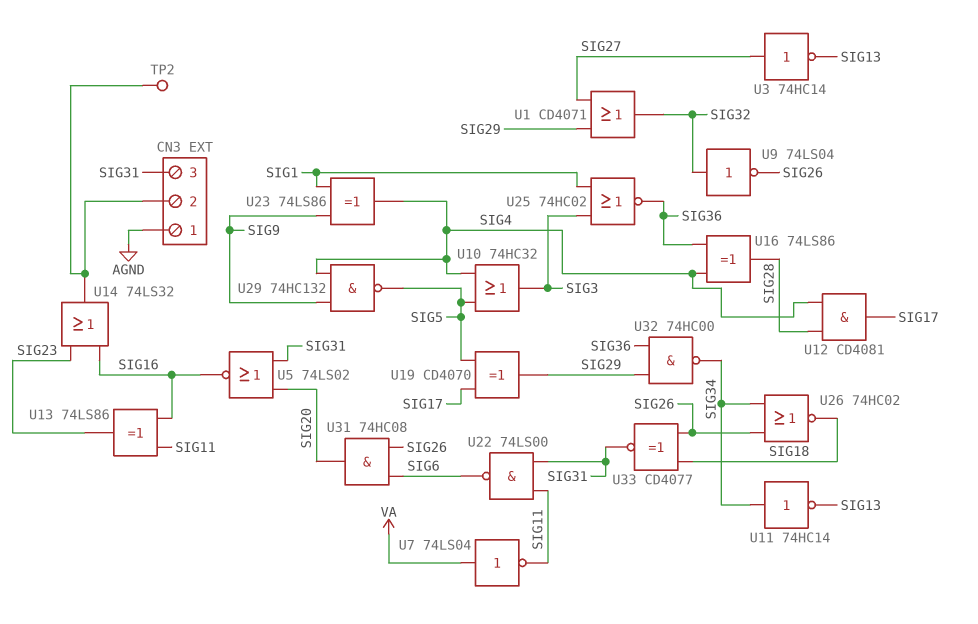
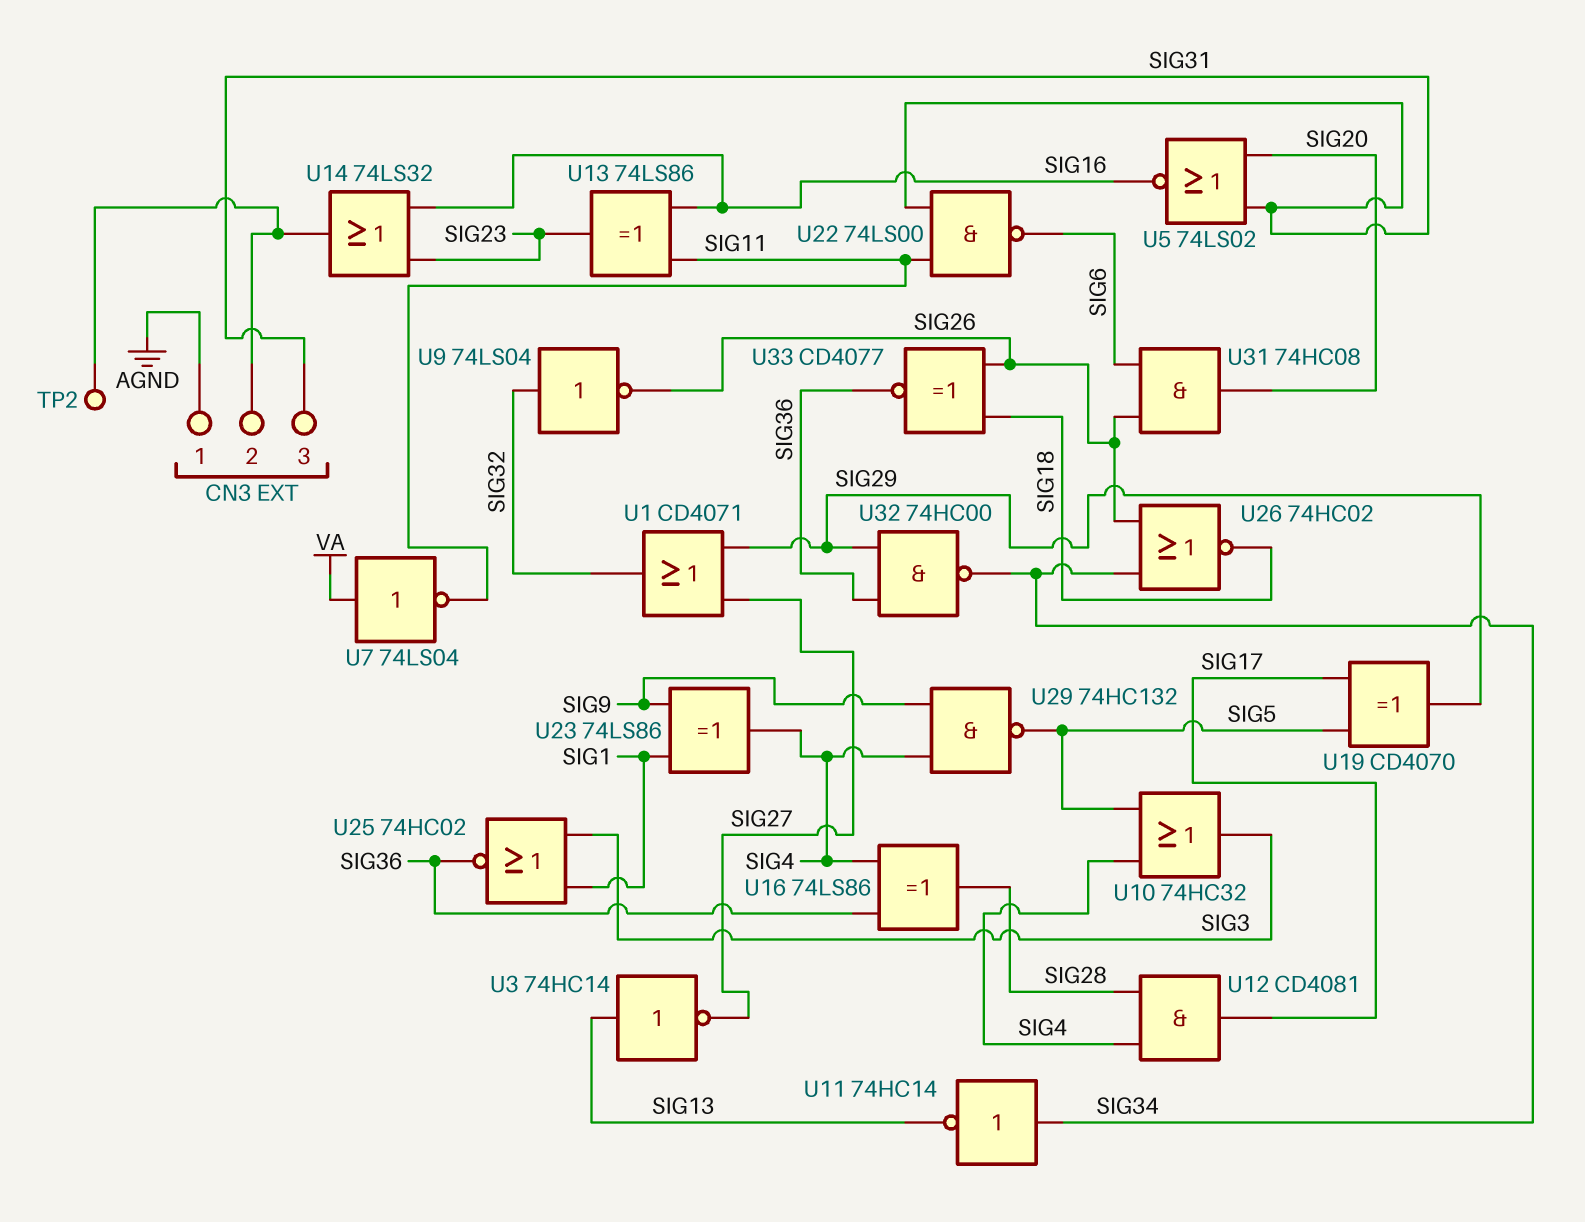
U3: NOT 74HC14 (in SIG27, out SIG13) -> NOT 74HC14 (in SIG13, out SIG27)
U33: XNOR CD4077 (in SIG18, in SIG26, out SIG31) -> XNOR CD4077 (in SIG18, in SIG26, out SIG36)

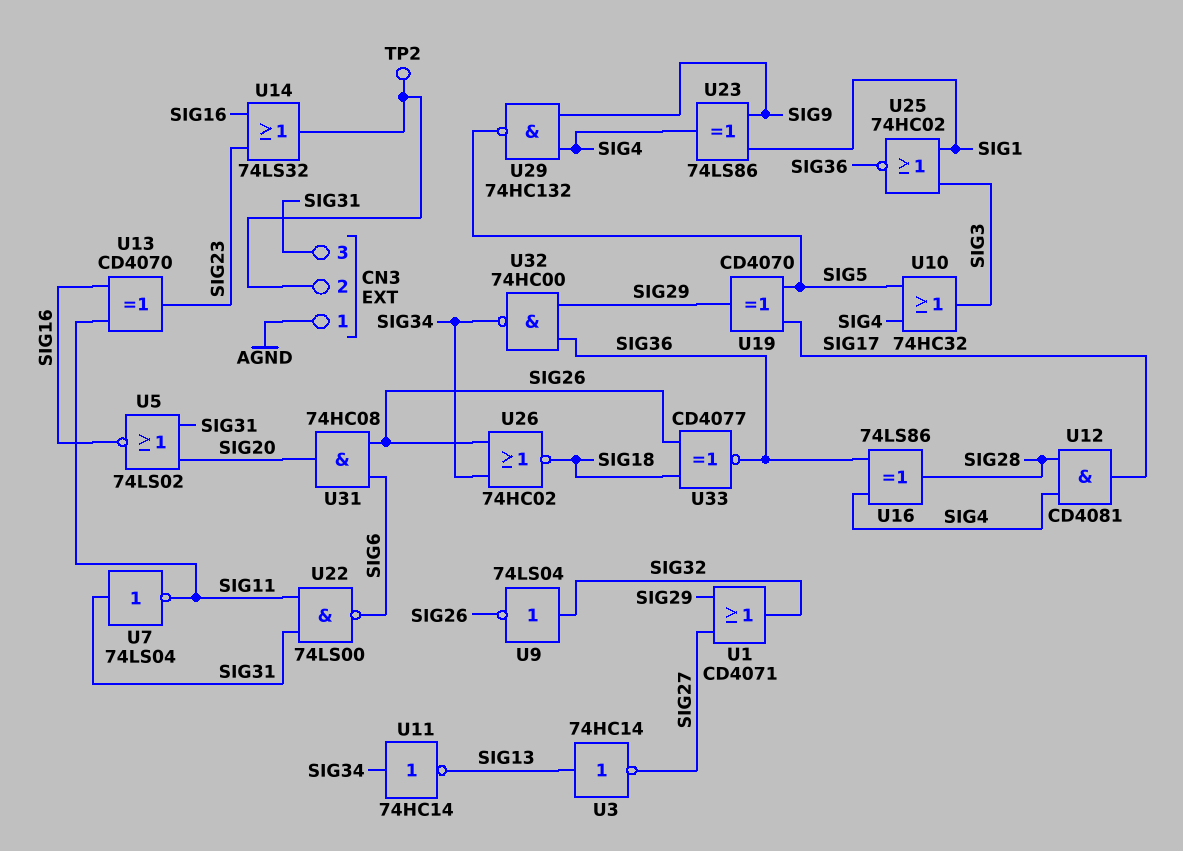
U7: NOT 74LS04 (in VA, out SIG11) -> NOT 74LS04 (in SIG31, out SIG11)
U13: XOR 74LS86 (in SIG11, in SIG16, out SIG23) -> XOR CD4070 (in SIG11, in SIG16, out SIG23)

